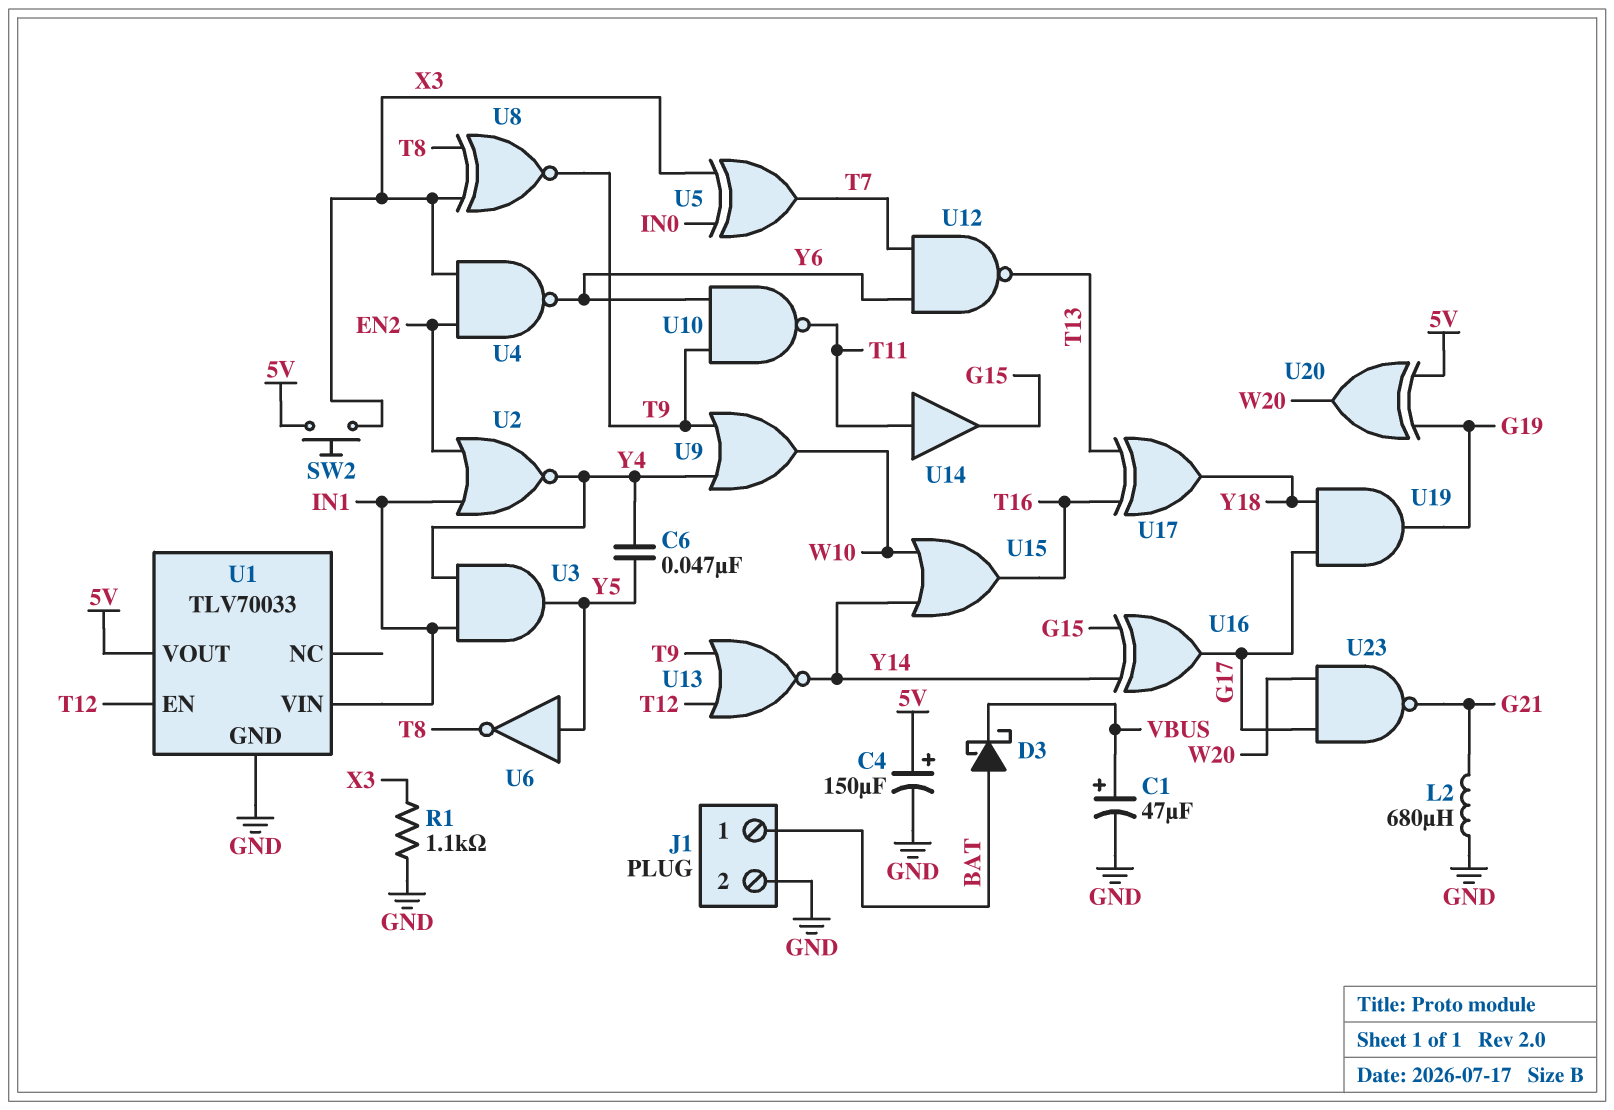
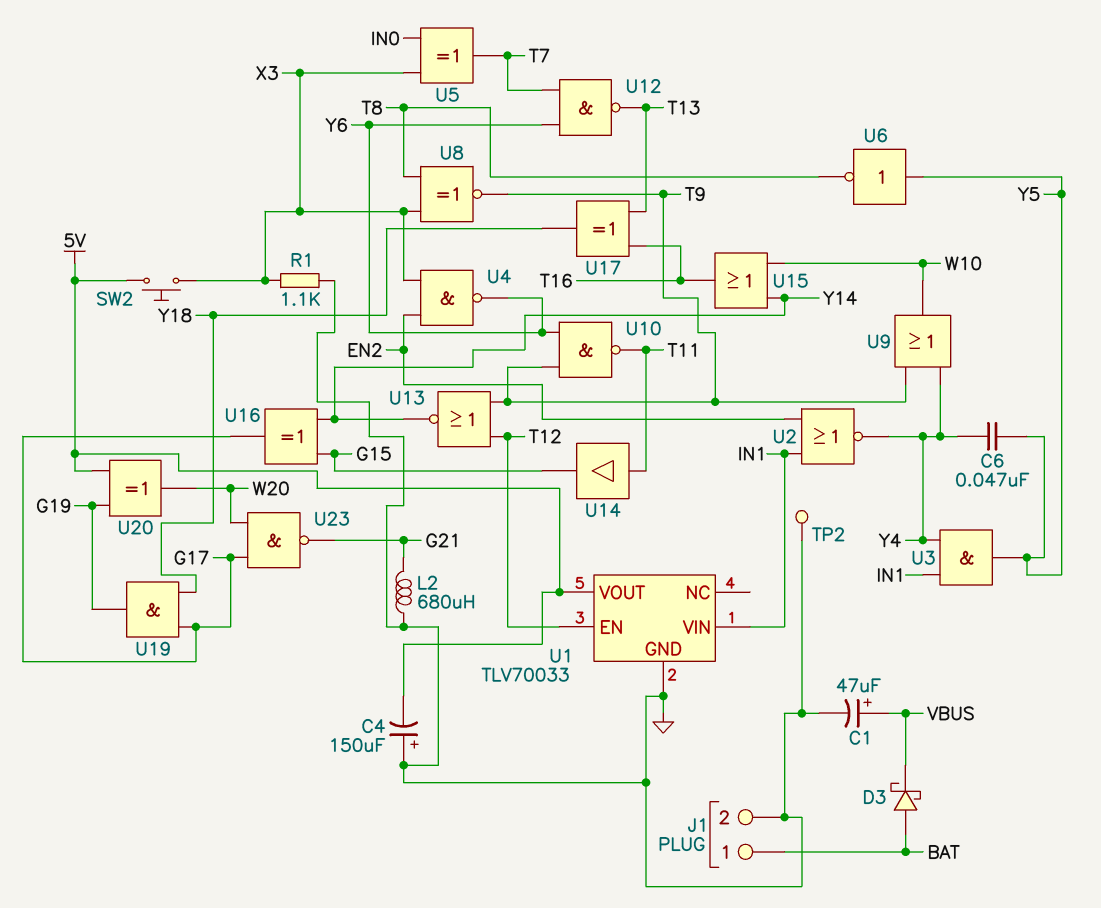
C4: 150uF (plus 5V, minus GND) -> 150uF (plus GND, minus 5V)
TP2: none -> test point (GND)

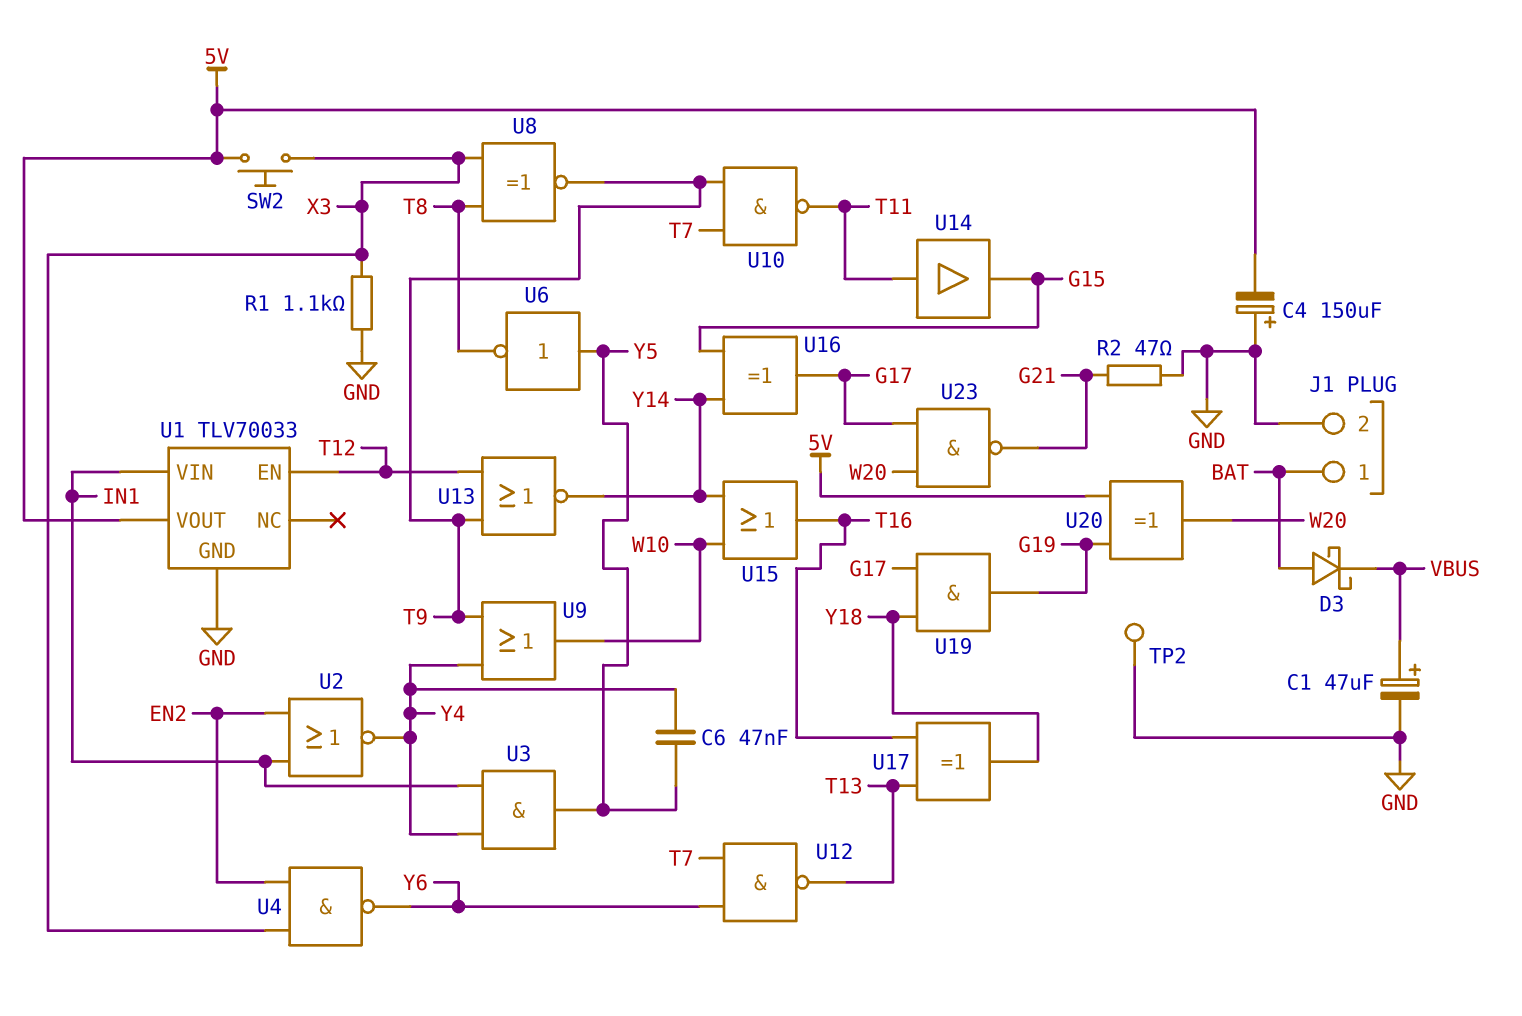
L2: 680uH (G21, GND) -> none
R2: none -> 47 (G21, GND)
U5: XOR (in IN0, in X3, out T7) -> none
U10: NAND (in T9, in Y6, out T11) -> NAND (in T7, in T9, out T11)

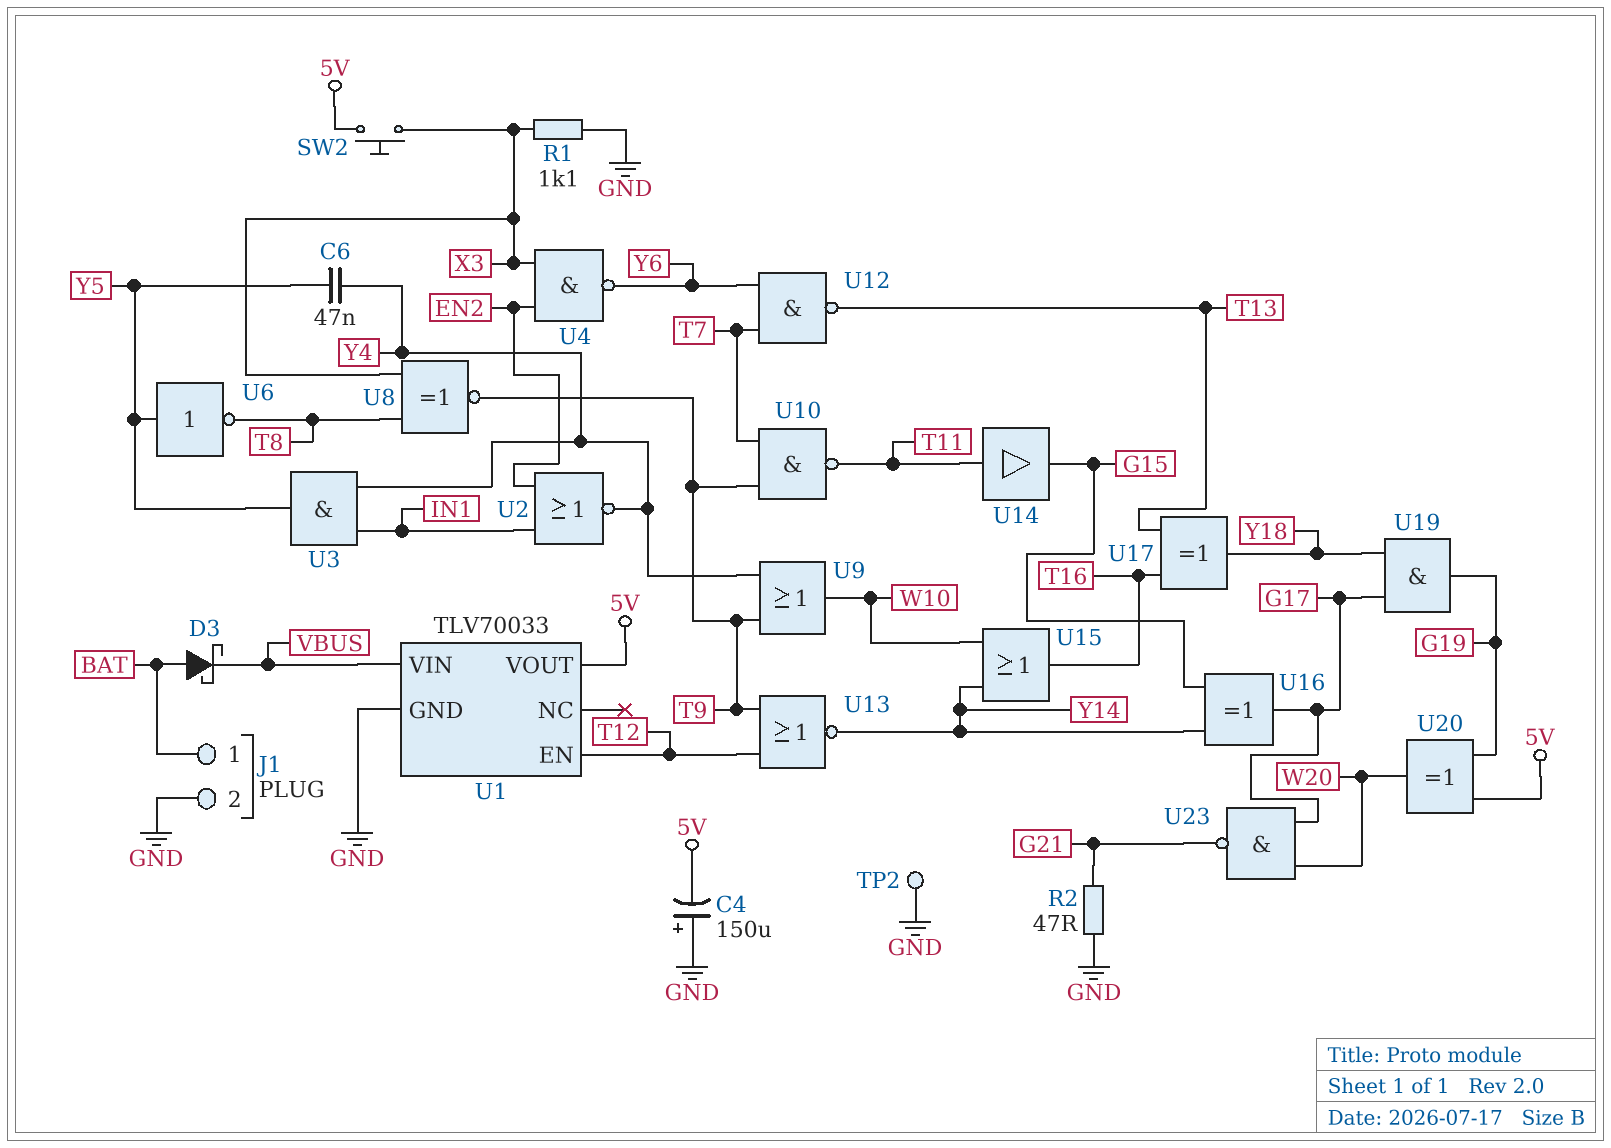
C1: 47uF (plus VBUS, minus GND) -> none
U1 pin VIN: IN1 -> VBUS

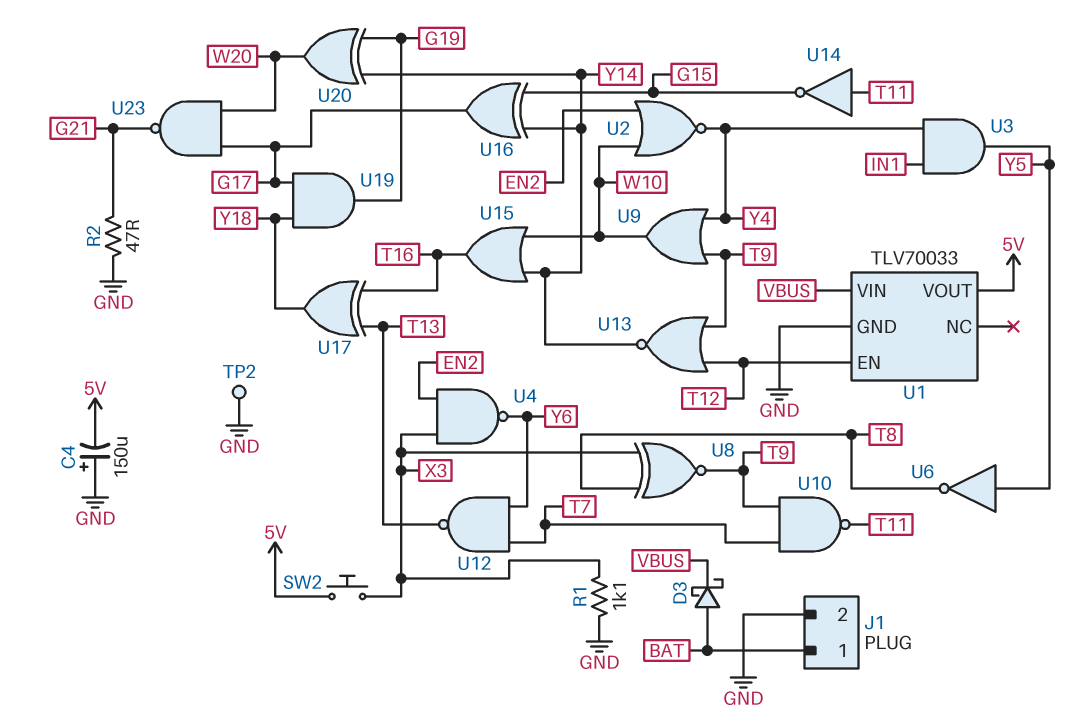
C6: 47nF (Y4, Y5) -> none
U2: NOR (in EN2, in IN1, out Y4) -> NOR (in EN2, in W10, out Y4)
U14: buffer (in T11, out G15) -> NOT (in T11, out G15)
U20: XOR (in 5V, in G19, out W20) -> XOR (in G19, in Y14, out W20)

